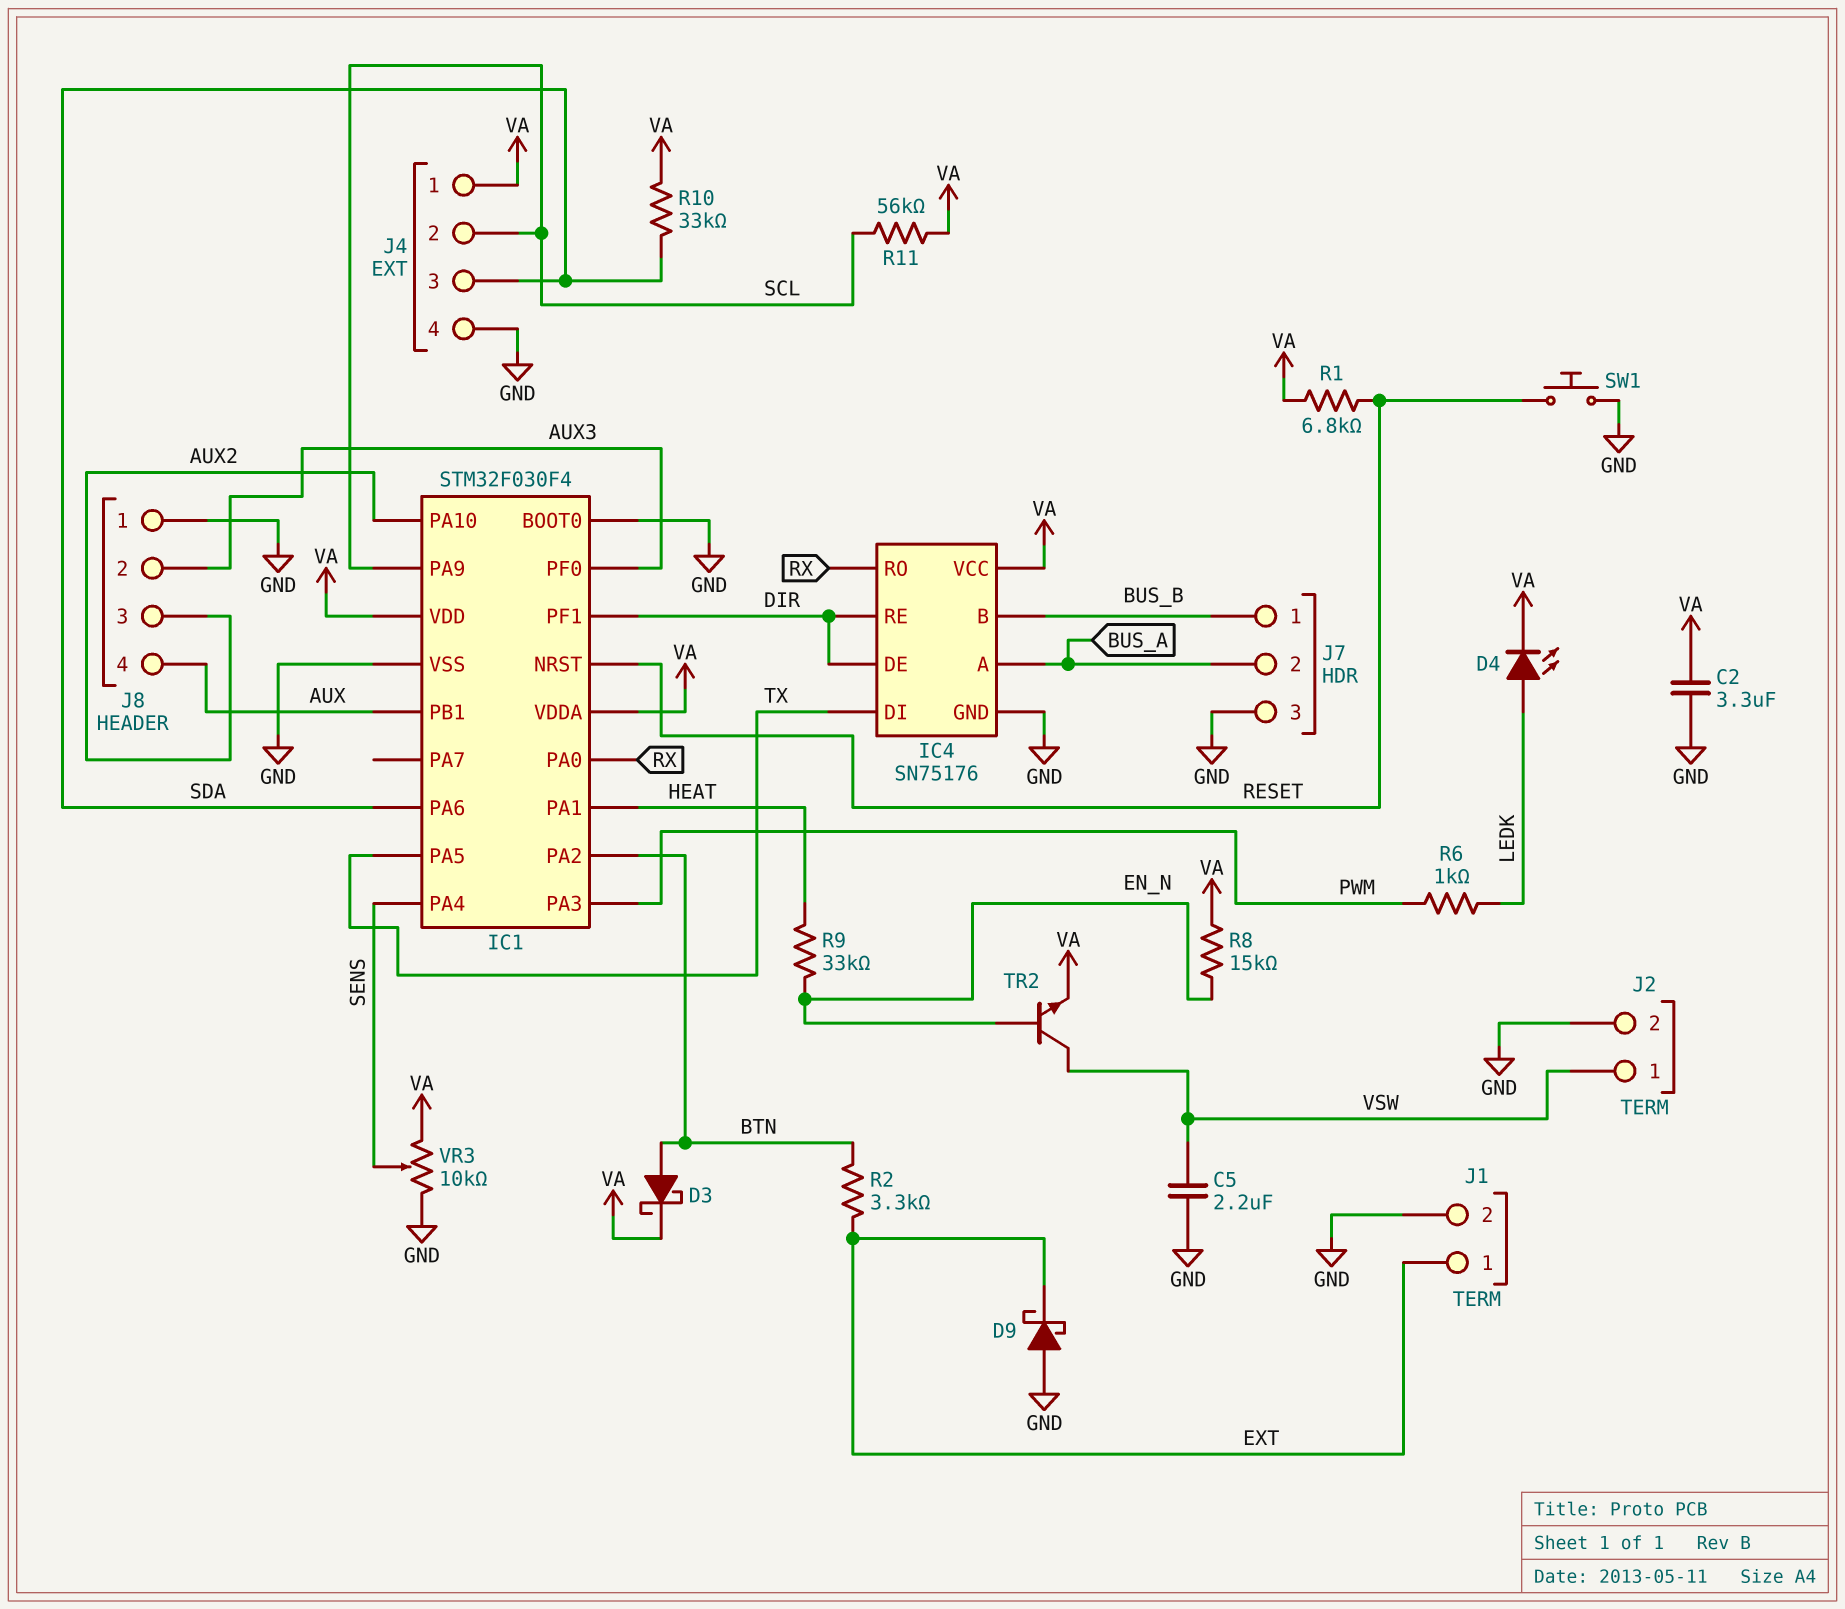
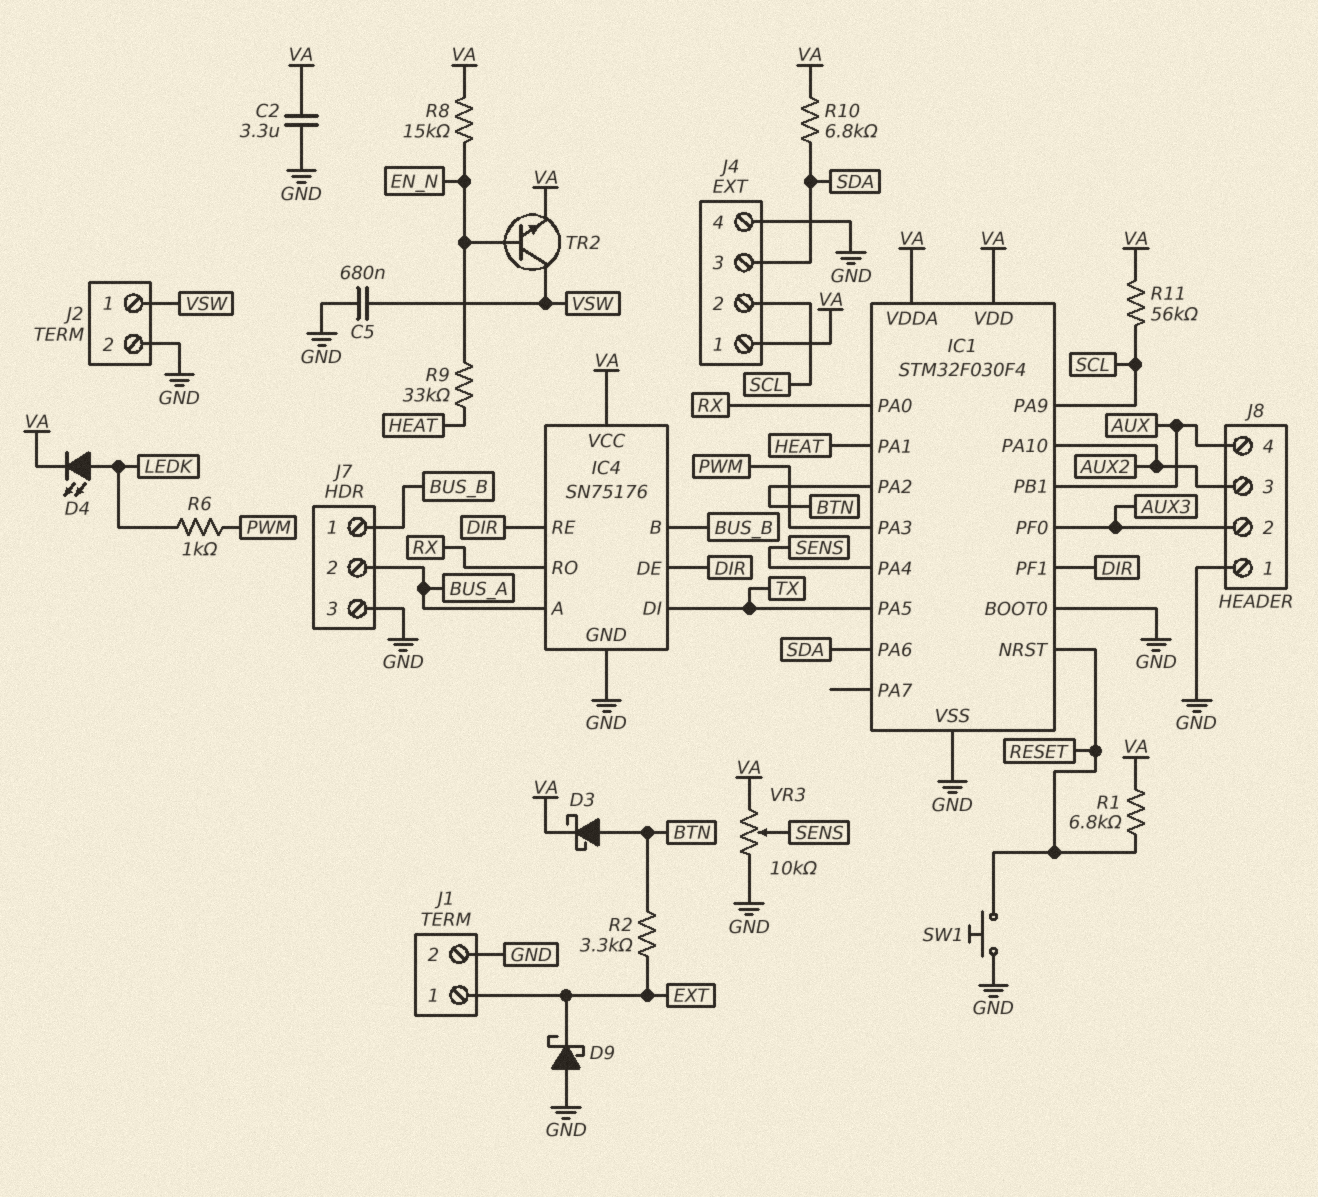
C5: 2.2uF (GND, VSW) -> 680nF (GND, VSW)
R10: 33k (SDA, VA) -> 6.8k (SDA, VA)

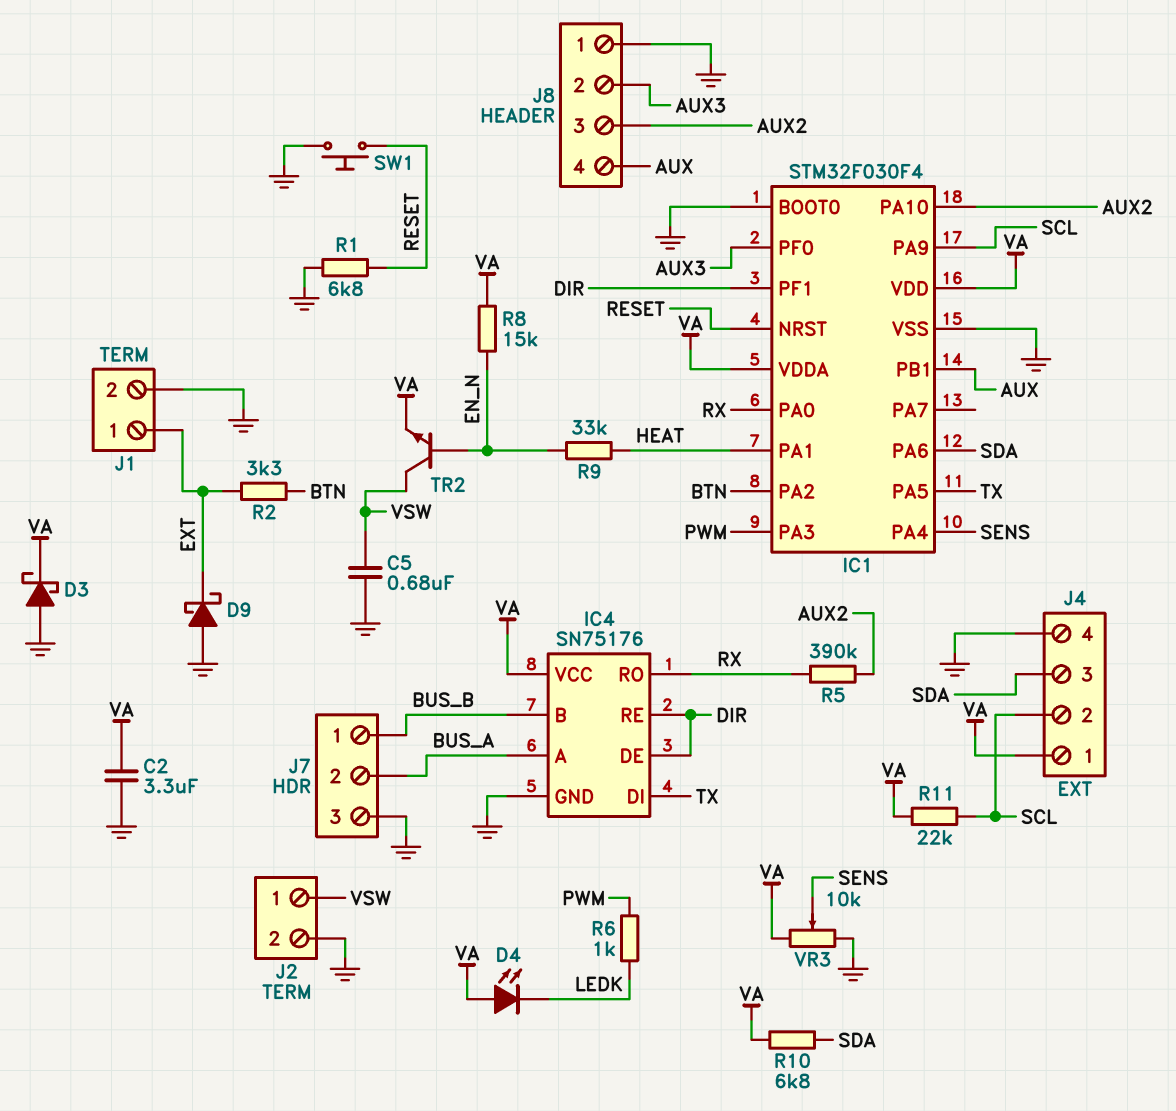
D3: schottky (A BTN, K VA) -> schottky (A GND, K VA)
D4: LED (A LEDK, K VA) -> LED (A VA, K LEDK)
R1: 6.8k (RESET, VA) -> 6.8k (GND, RESET)
R5: none -> 390k (AUX2, RX)
R11: 56k (SCL, VA) -> 22k (SCL, VA)

